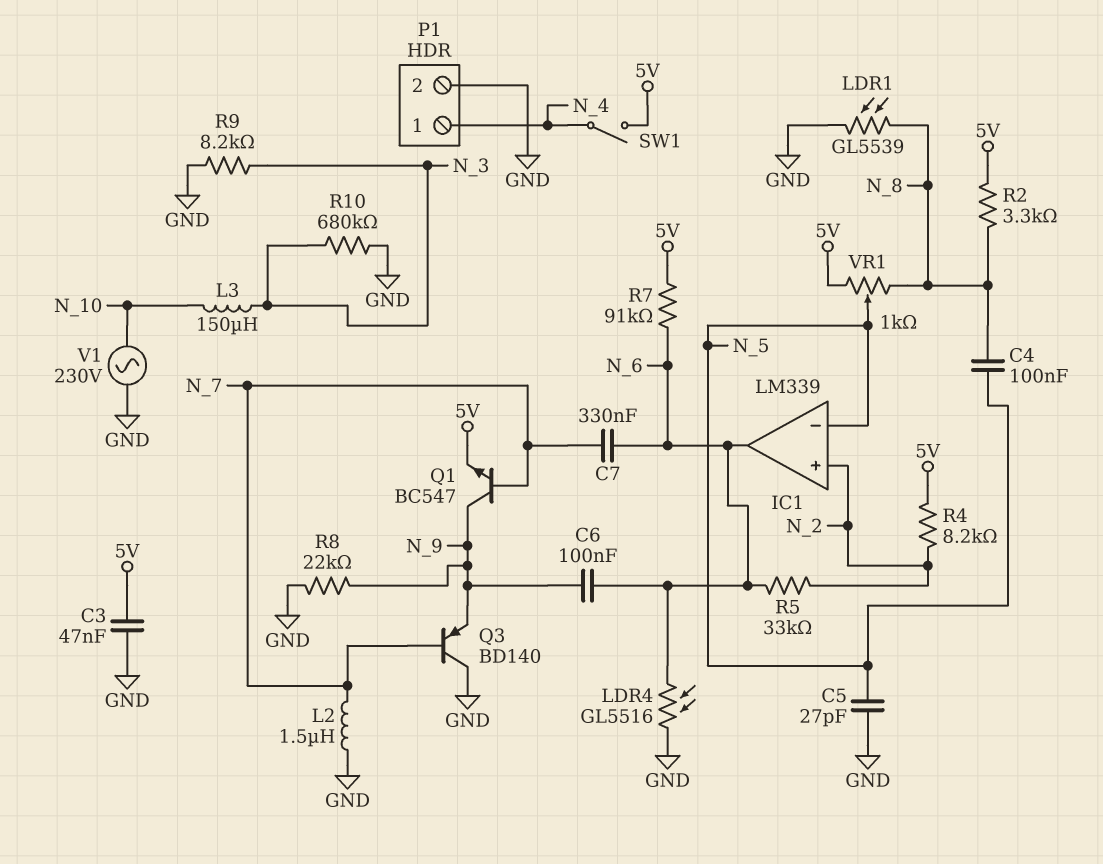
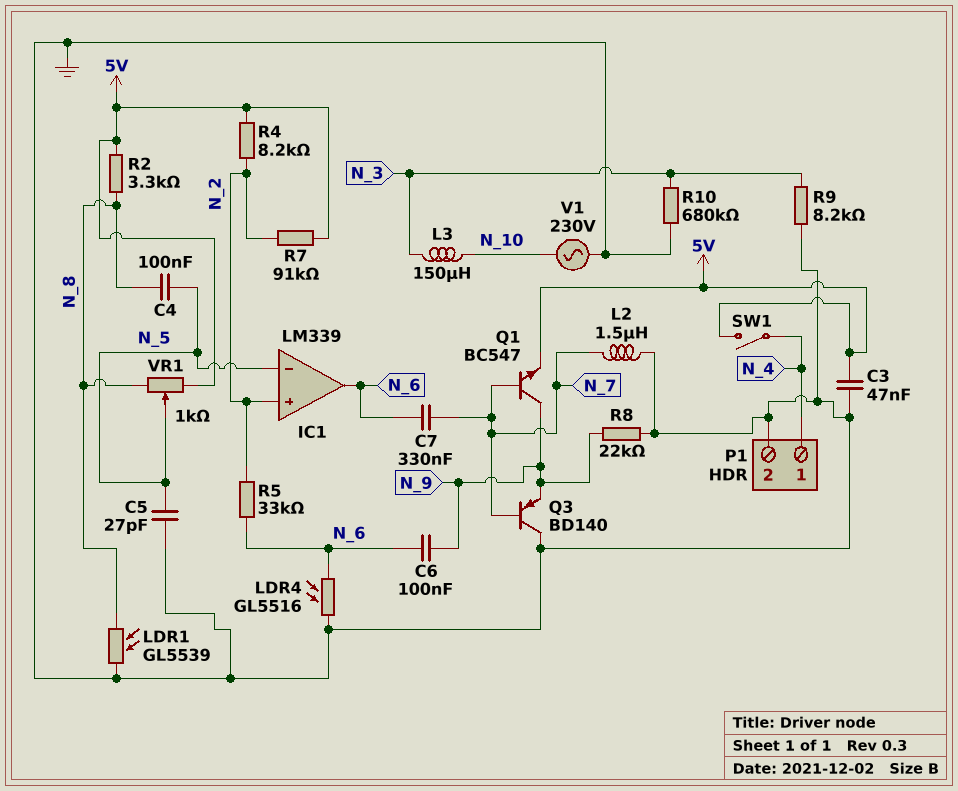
R7: 91k (5V, N_6) -> 91k (5V, N_2)

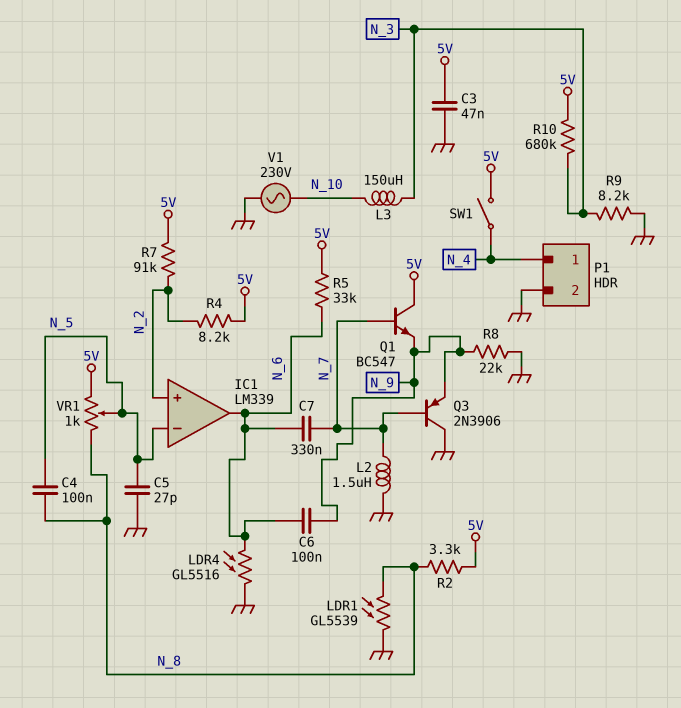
Q1: NPN BC547 (B N_7, C N_9, E 5V) -> NPN BC547 (B N_7, C 5V, E N_9)
Q3: PNP BD140 (B N_7, C GND, E N_9) -> PNP 2N3906 (B N_7, C GND, E N_9)
R5: 33k (N_2, N_6) -> 33k (5V, N_6)
R10: 680k (GND, N_3) -> 680k (5V, N_3)

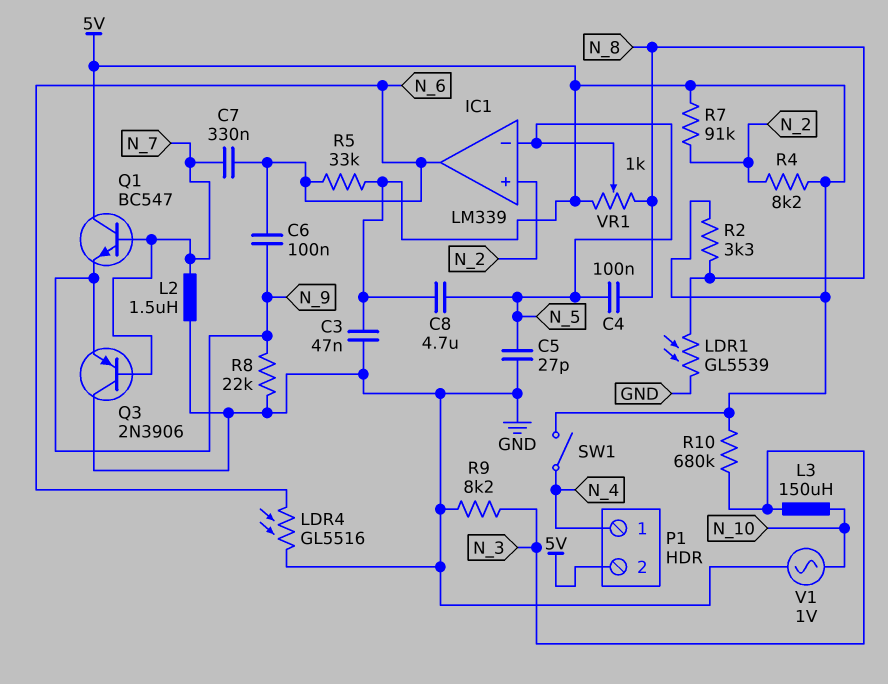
C8: none -> 4.7uF (5V, N_5)
P1 pin 2: GND -> 5V
V1: AC 230V (GND, N_10) -> AC 1V (GND, N_10)

